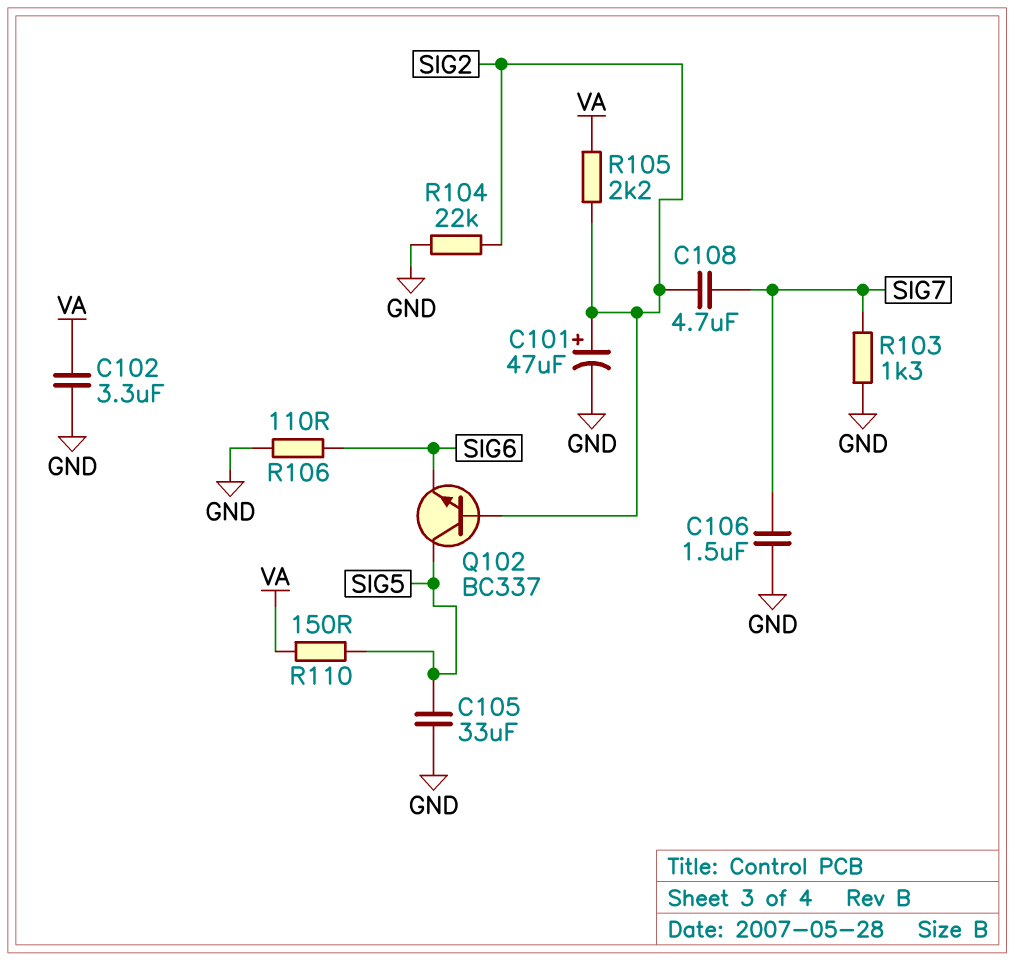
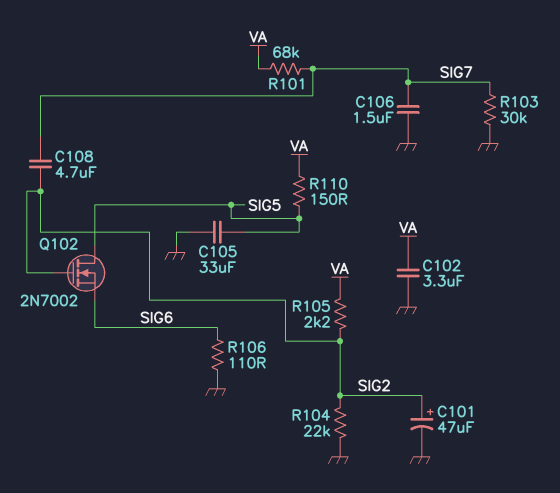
Q102: NPN BC337 (B SIG2, C SIG5, E SIG6) -> NMOS 2N7002 (G SIG2, D SIG5, S SIG6)
R101: none -> 68k (SIG7, VA)
R103: 1.3k (GND, SIG7) -> 30k (GND, SIG7)

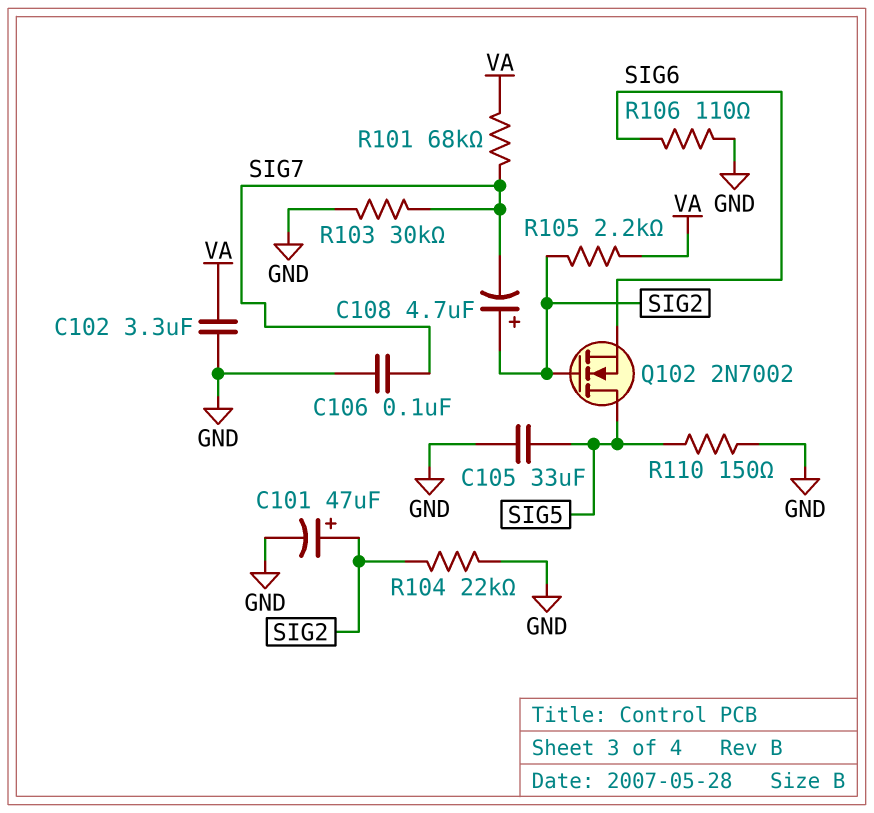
C106: 1.5uF (GND, SIG7) -> 100nF (GND, SIG7)
C108: 4.7uF (SIG2, SIG7) -> 4.7uF (plus SIG2, minus SIG7)
R110: 150 (SIG5, VA) -> 150 (GND, SIG5)

